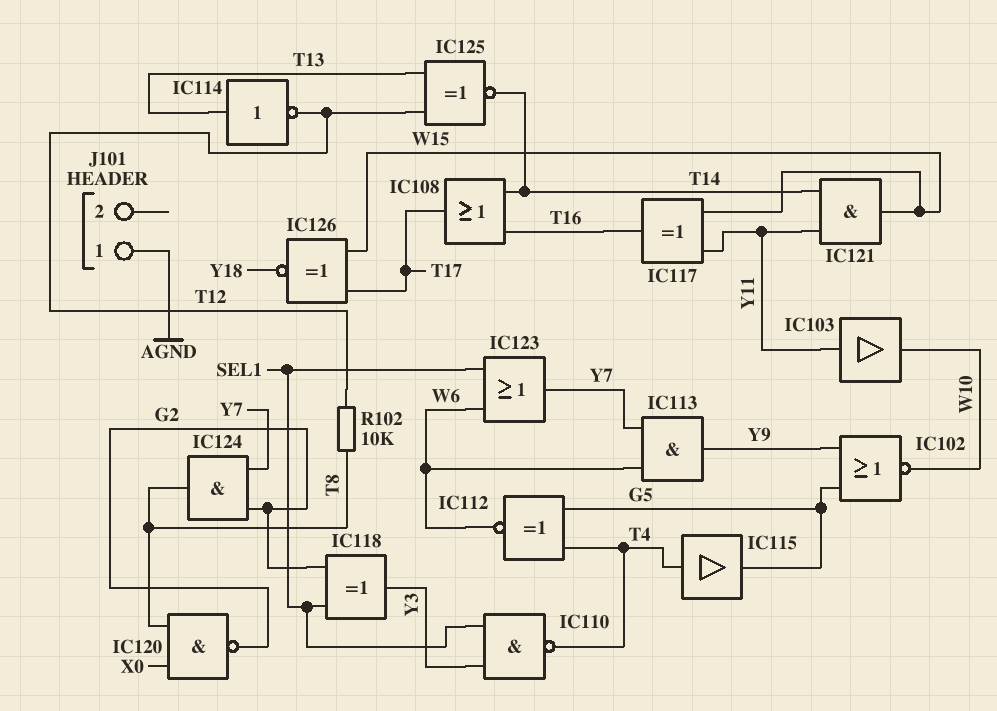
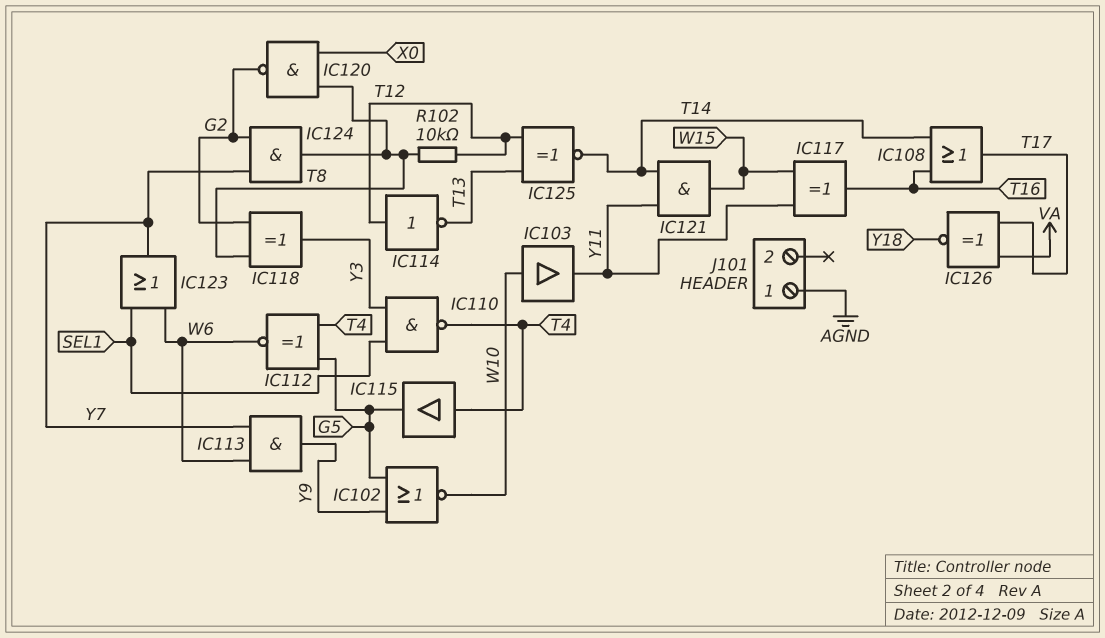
IC103: buffer (in Y11, out W10) -> buffer (in W10, out Y11)
IC114: NOT (in T13, out T12) -> NOT (in T12, out T13)
IC118: XOR (in G2, in SEL1, out Y3) -> XOR (in G2, in T8, out Y3)
IC126: XNOR (in T17, in W15, out Y18) -> XNOR (in T17, in VA, out Y18)

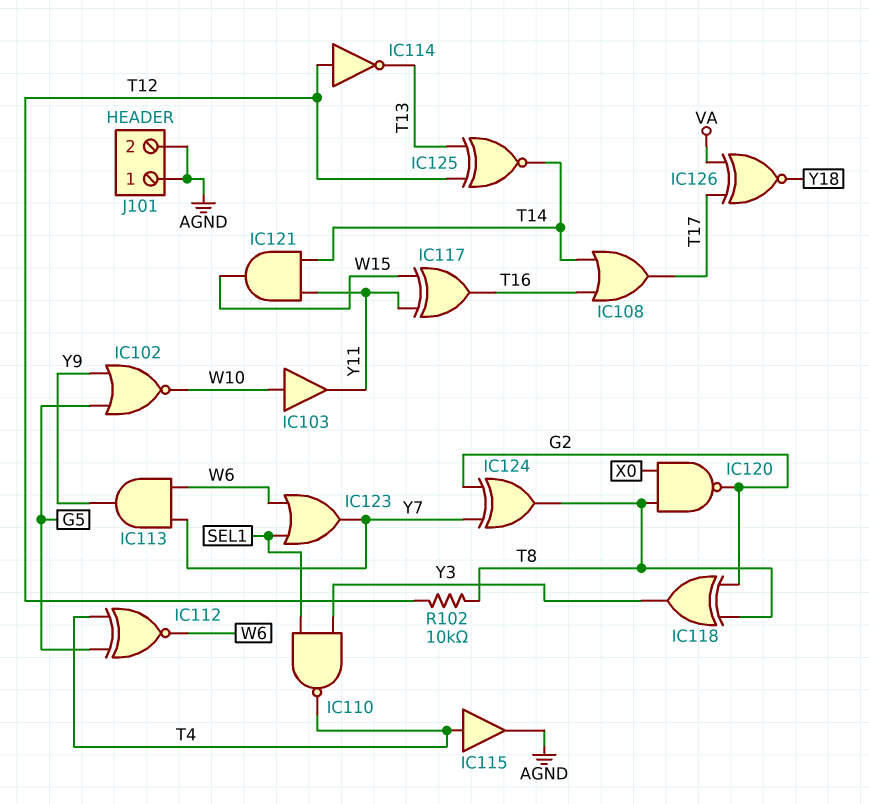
IC115: buffer (in T4, out G5) -> buffer (in T4, out AGND)
IC124: AND (in G2, in Y7, out T8) -> XOR (in G2, in Y7, out T8)
J101 pin 2: none -> AGND

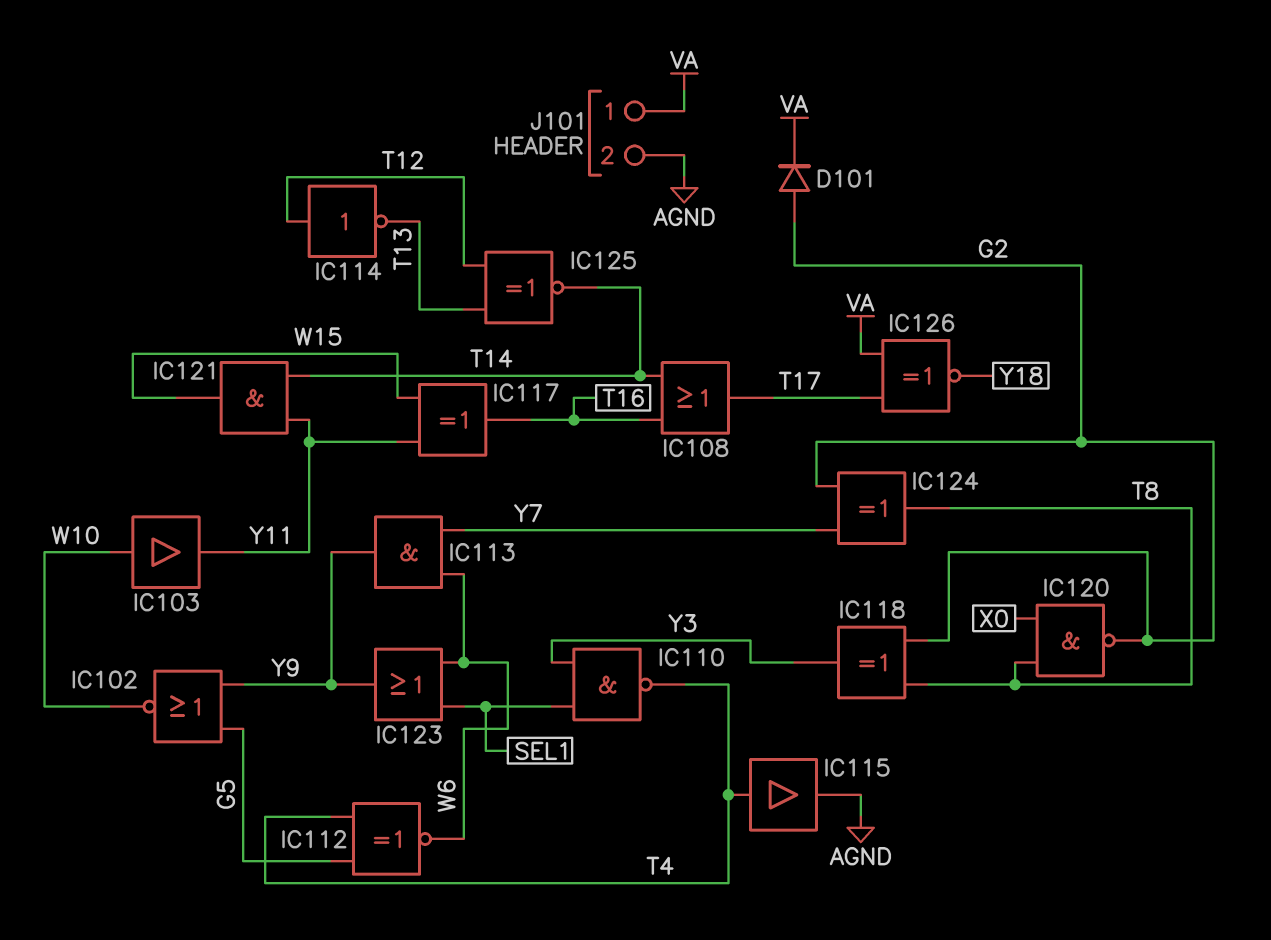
D101: none -> diode (A G2, K VA)
IC123: OR (in SEL1, in W6, out Y7) -> OR (in SEL1, in W6, out Y9)
J101 pin 1: AGND -> VA
R102: 10k (T8, T12) -> none

